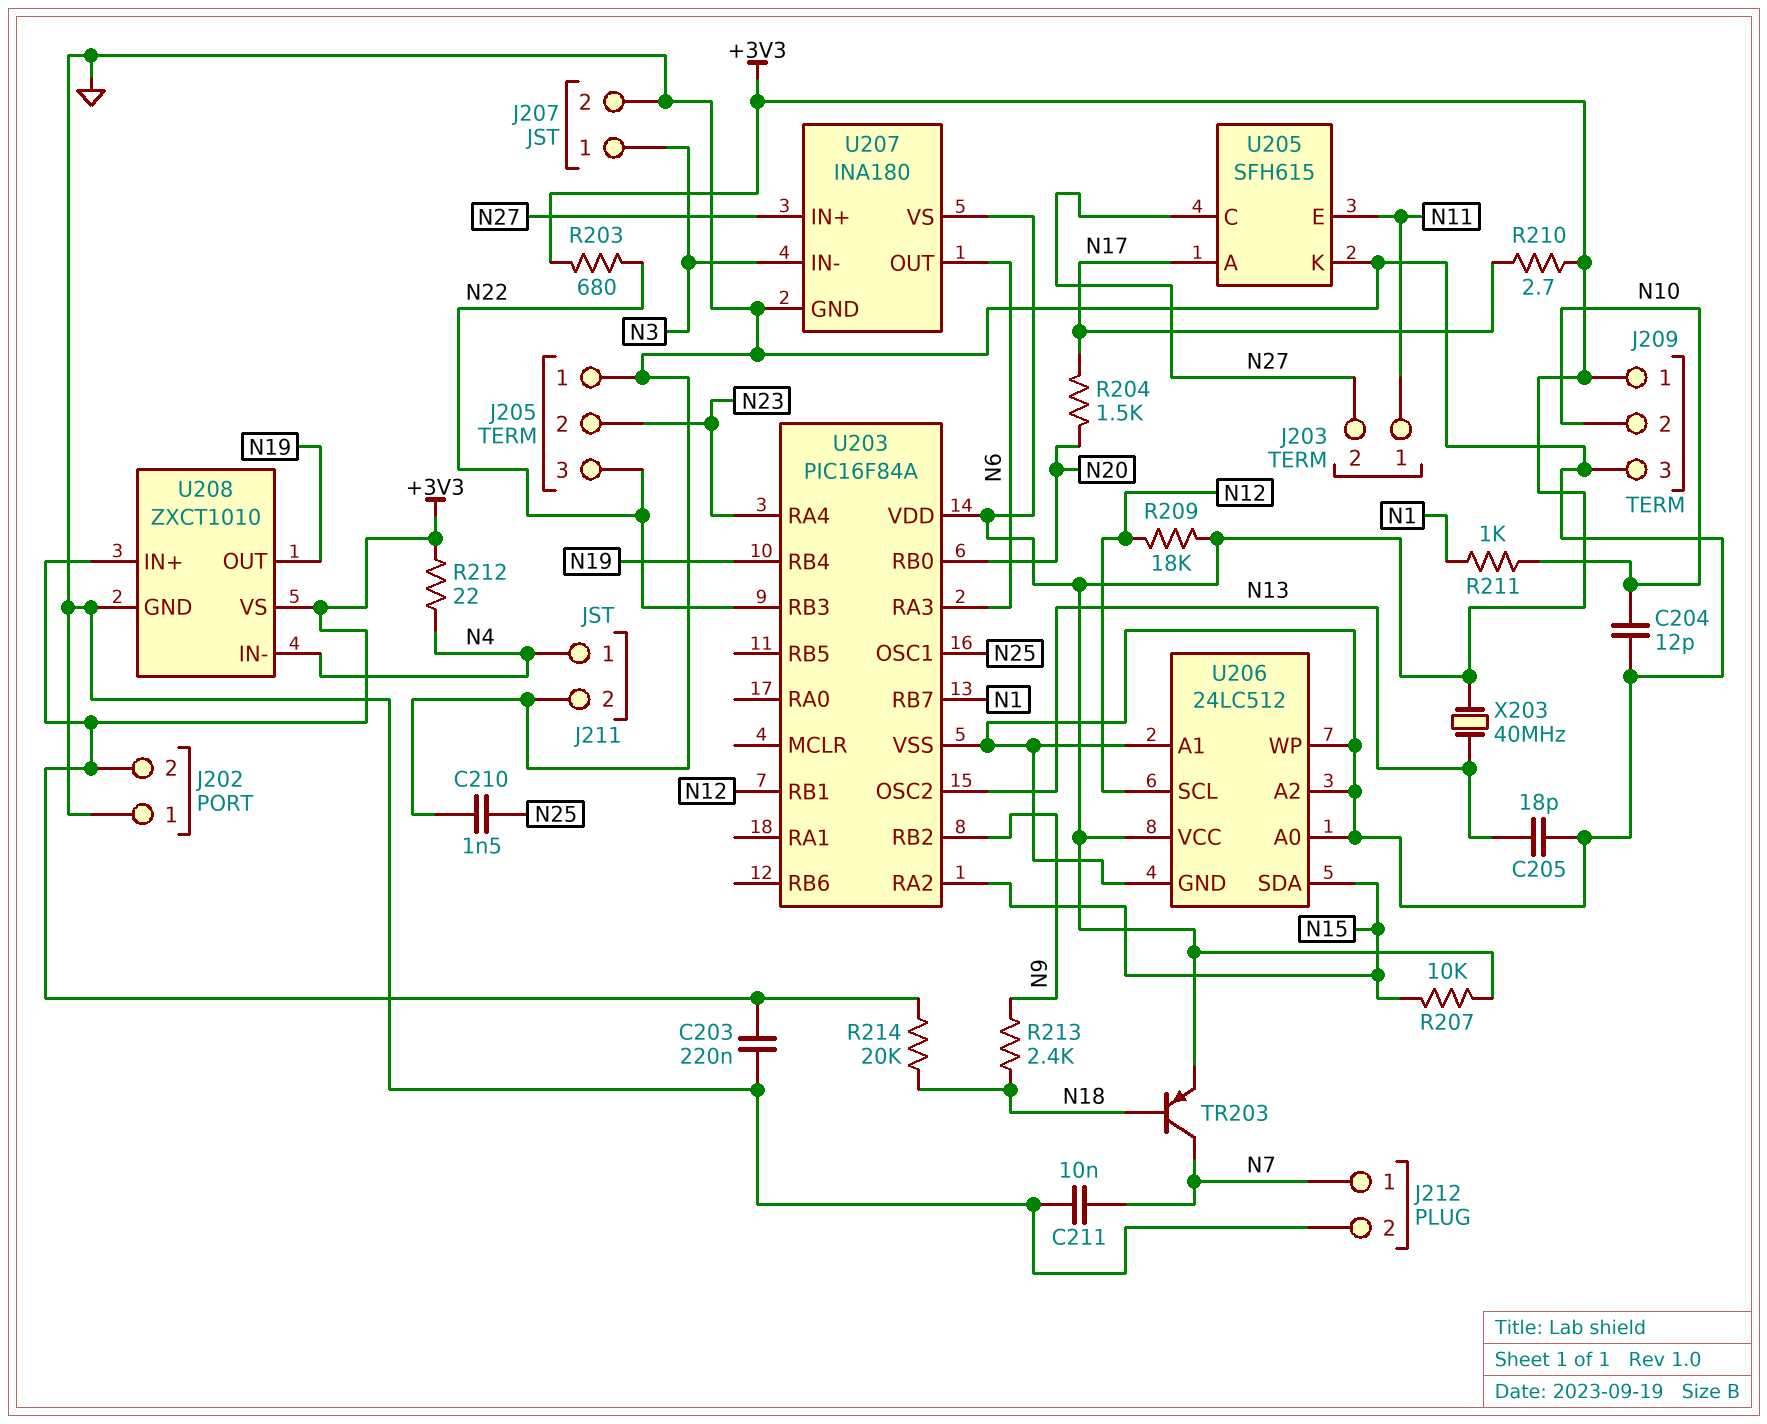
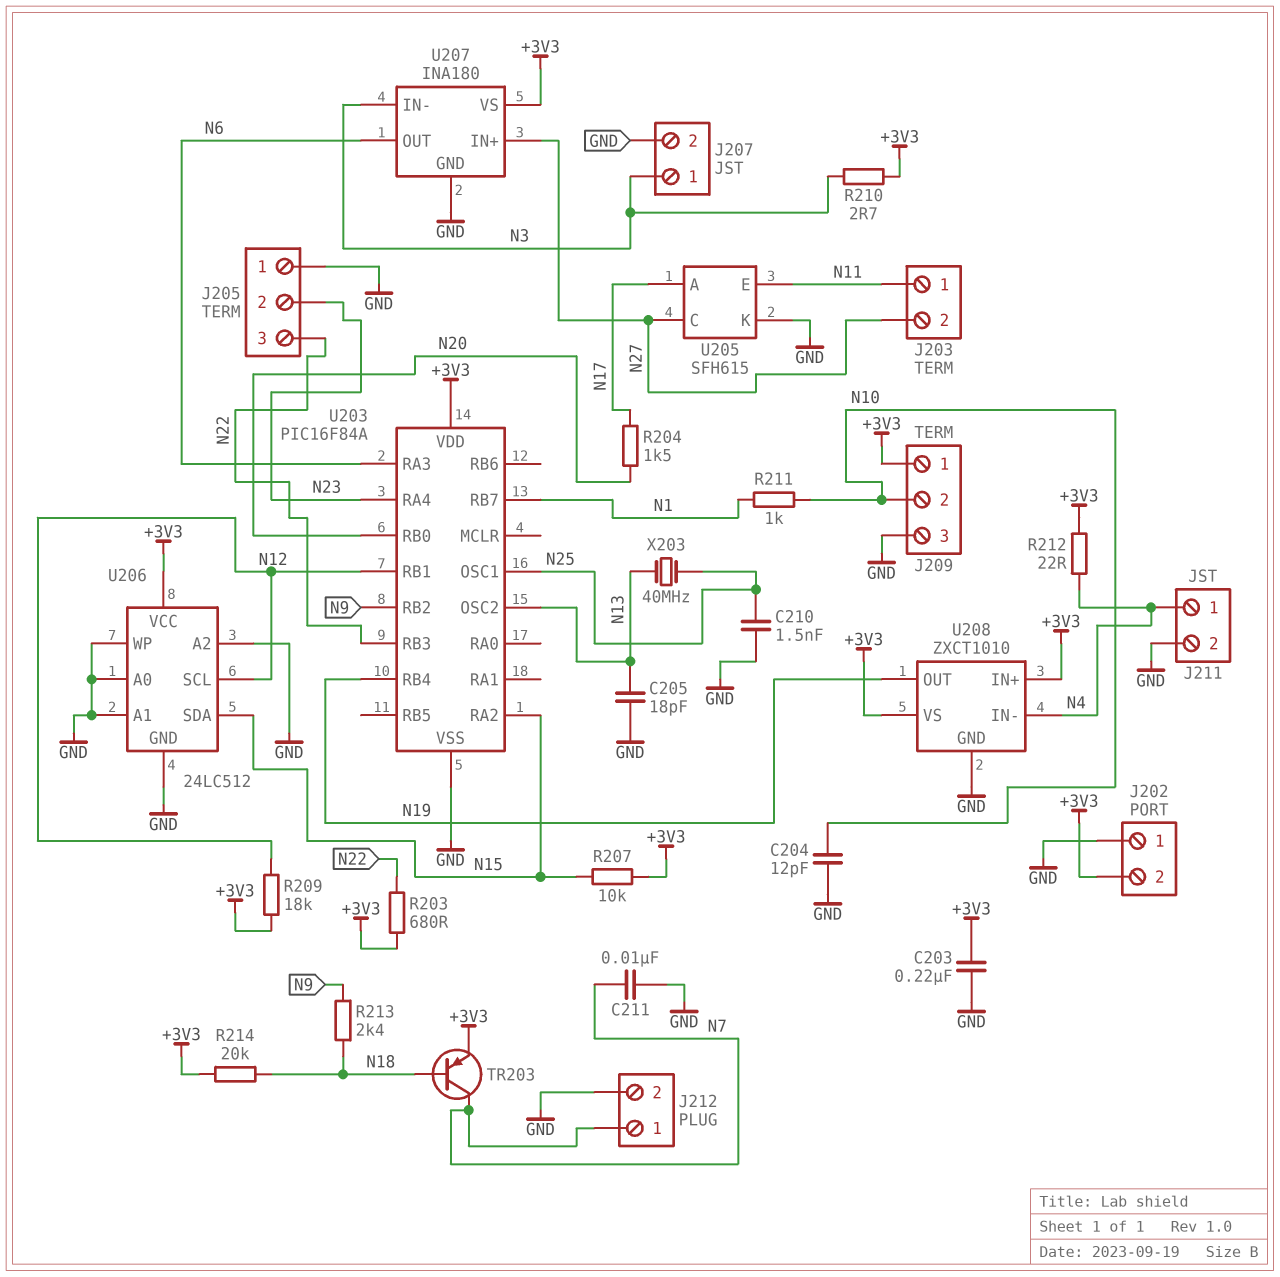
R210: 2.7 (+3V3, N17) -> 2.7 (+3V3, N3)
X203: 40MHz (+3V3, N13) -> 40MHz (N13, N25)

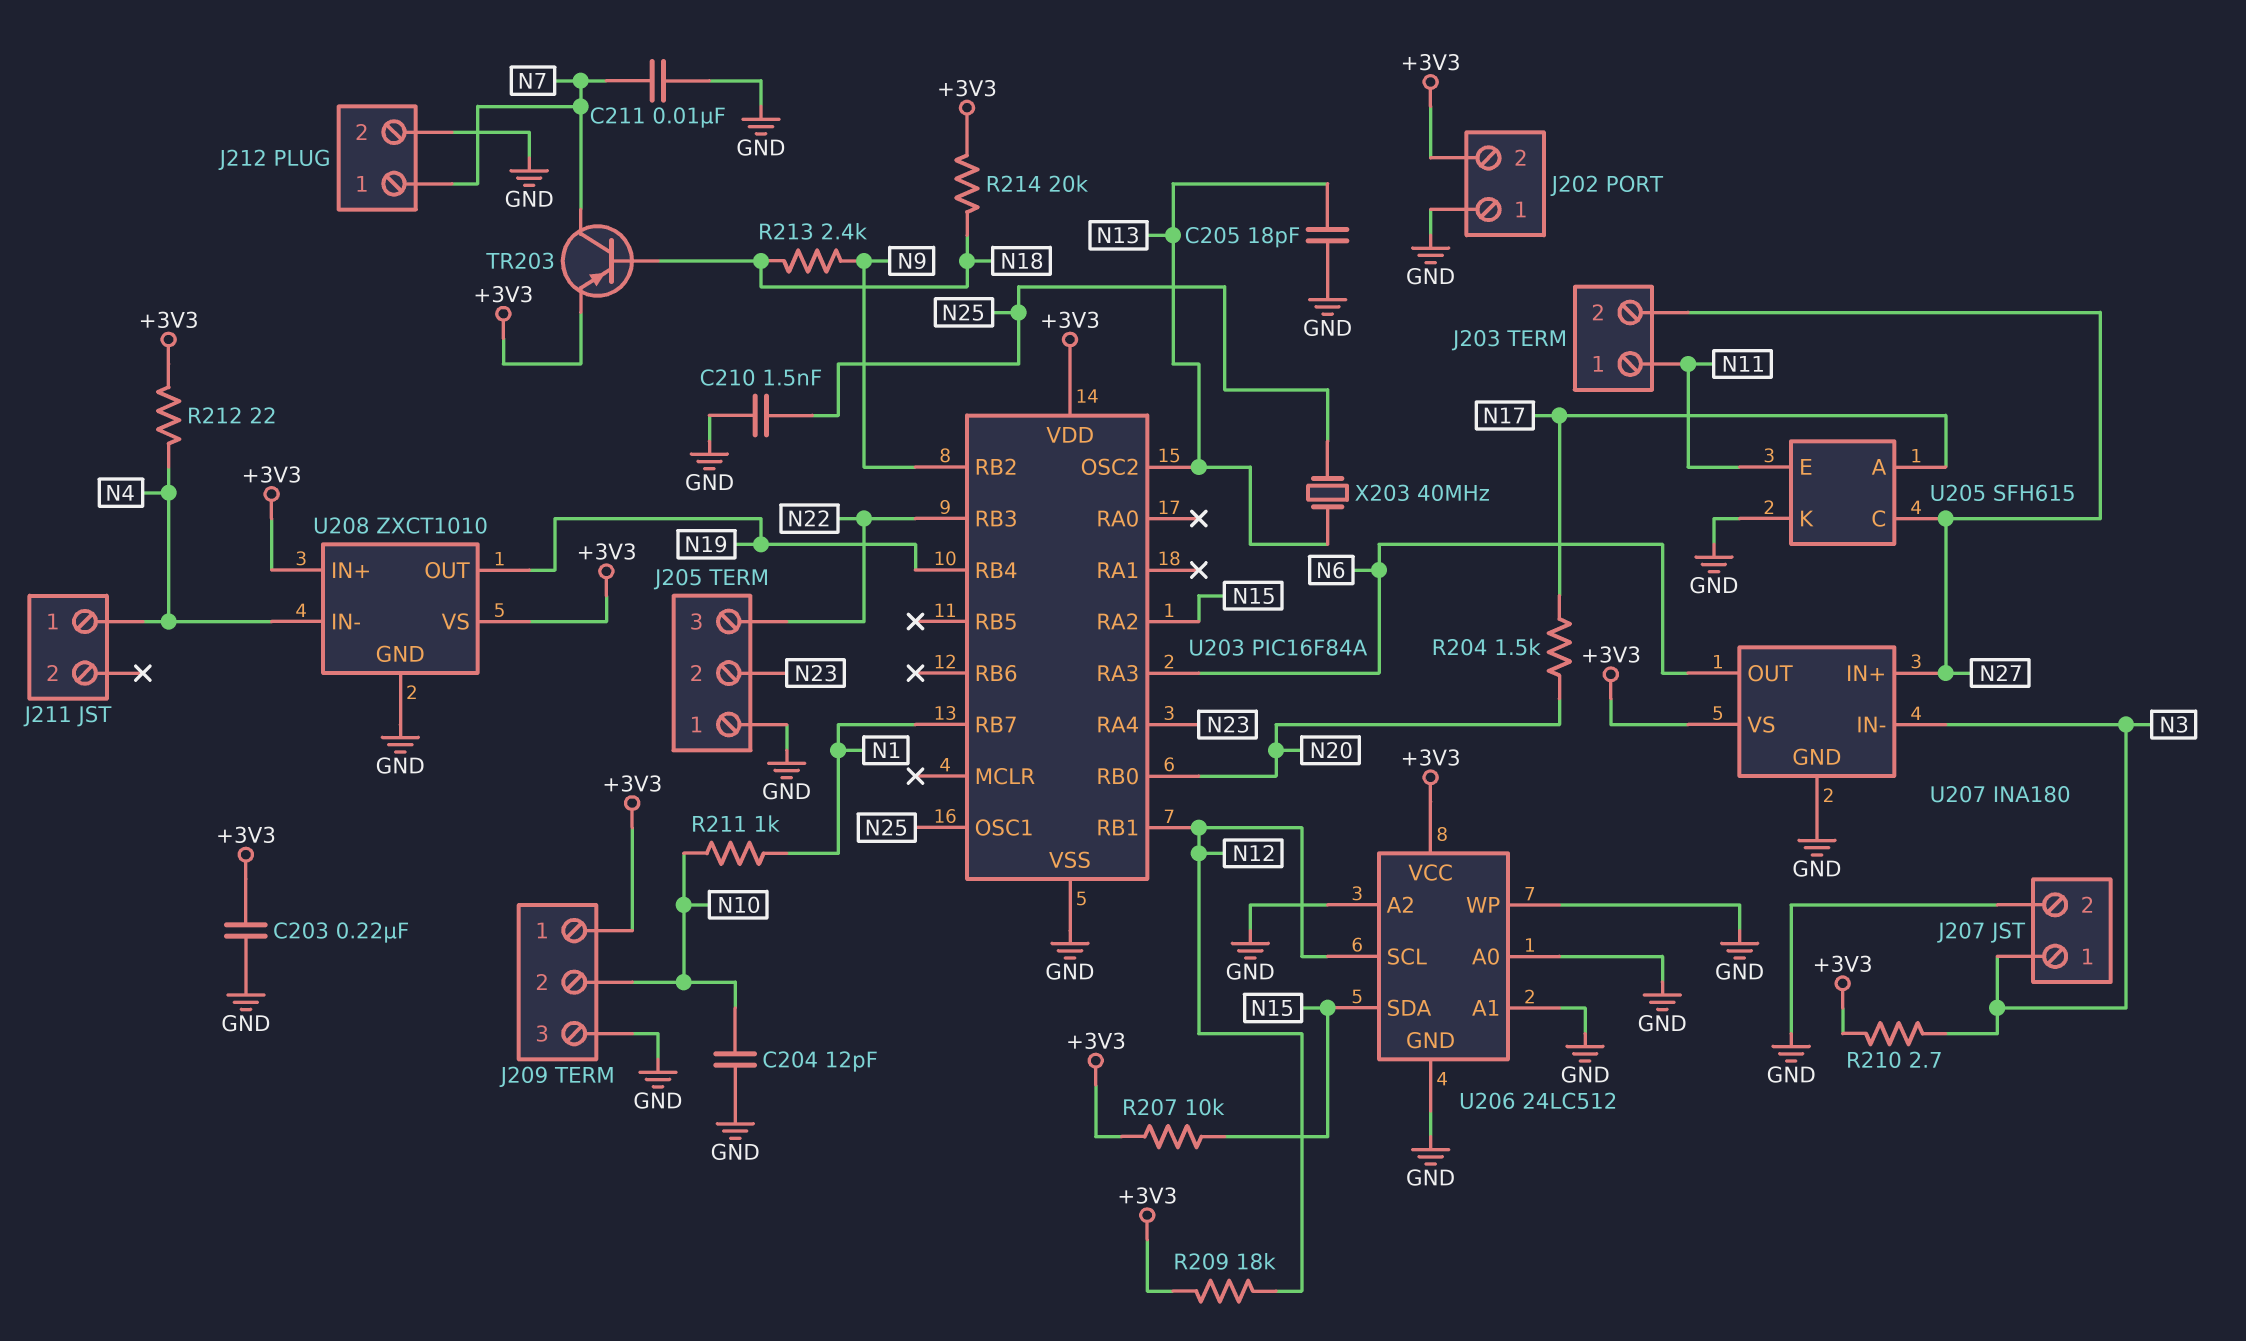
J211 pin 2: GND -> none
R203: 680 (+3V3, N22) -> none

